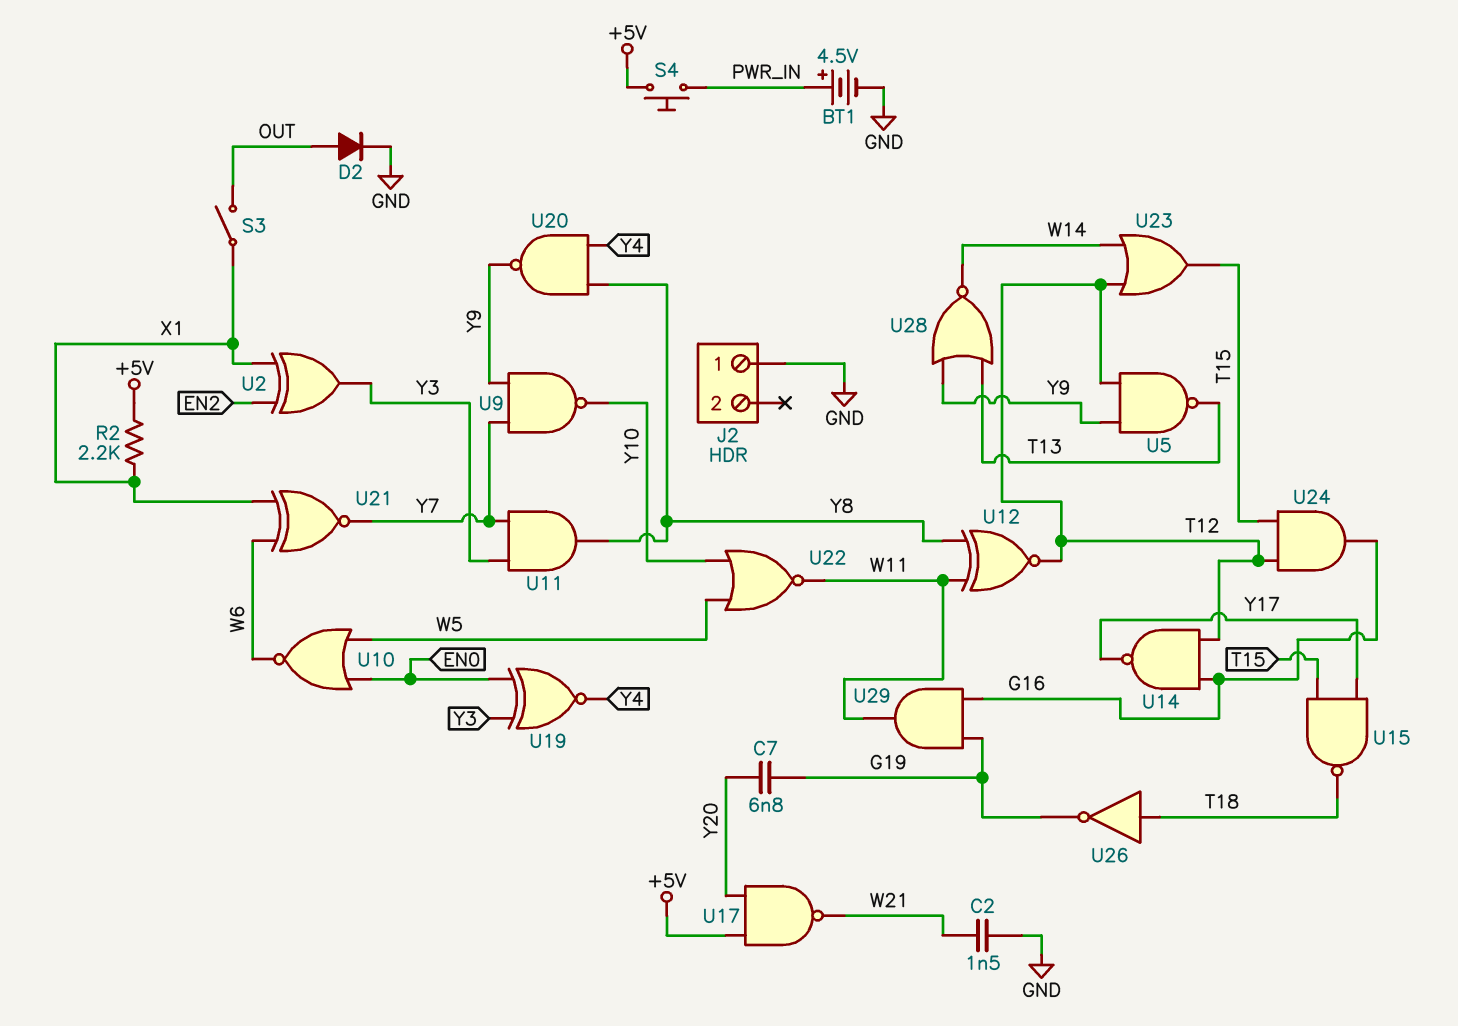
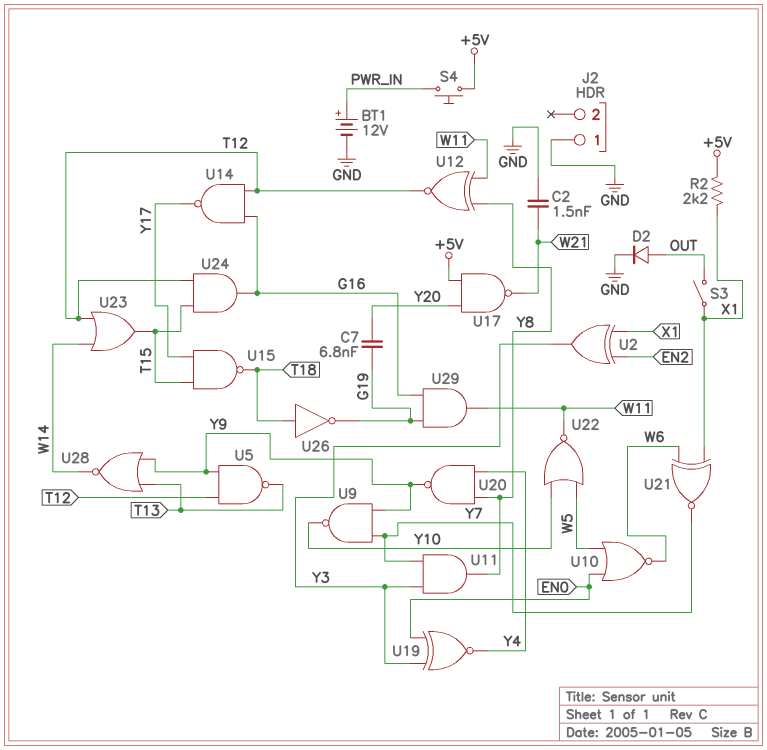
BT1: 4.5V (plus PWR_IN, minus GND) -> 12V (plus PWR_IN, minus GND)

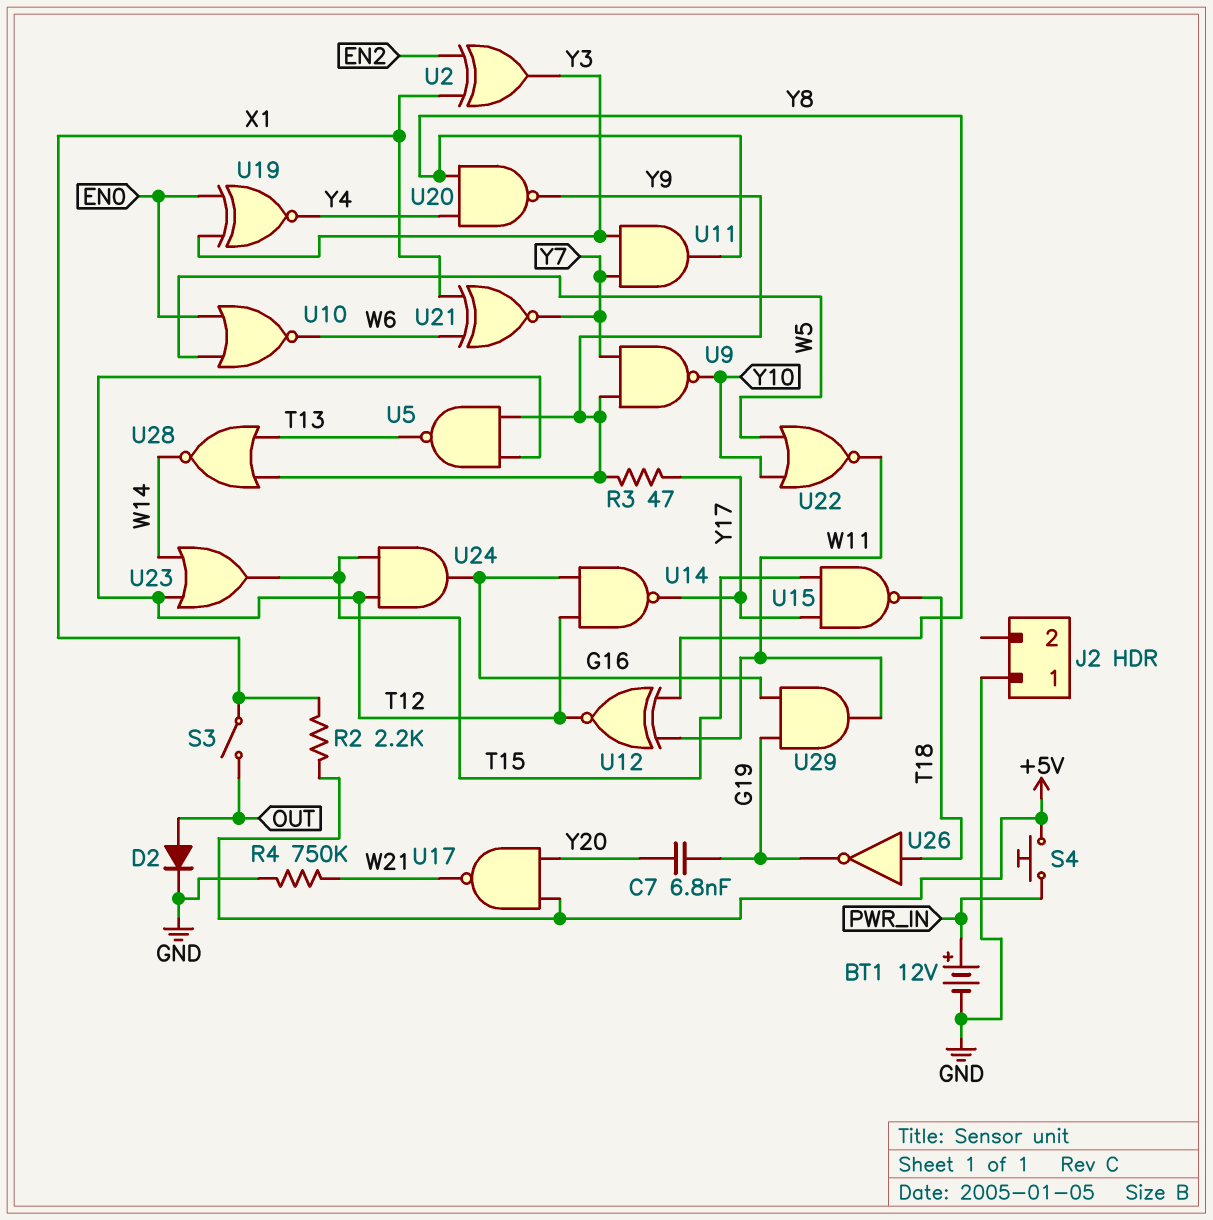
C2: 1.5nF (GND, W21) -> none
R3: none -> 47 (Y9, Y17)
R4: none -> 750k (GND, W21)

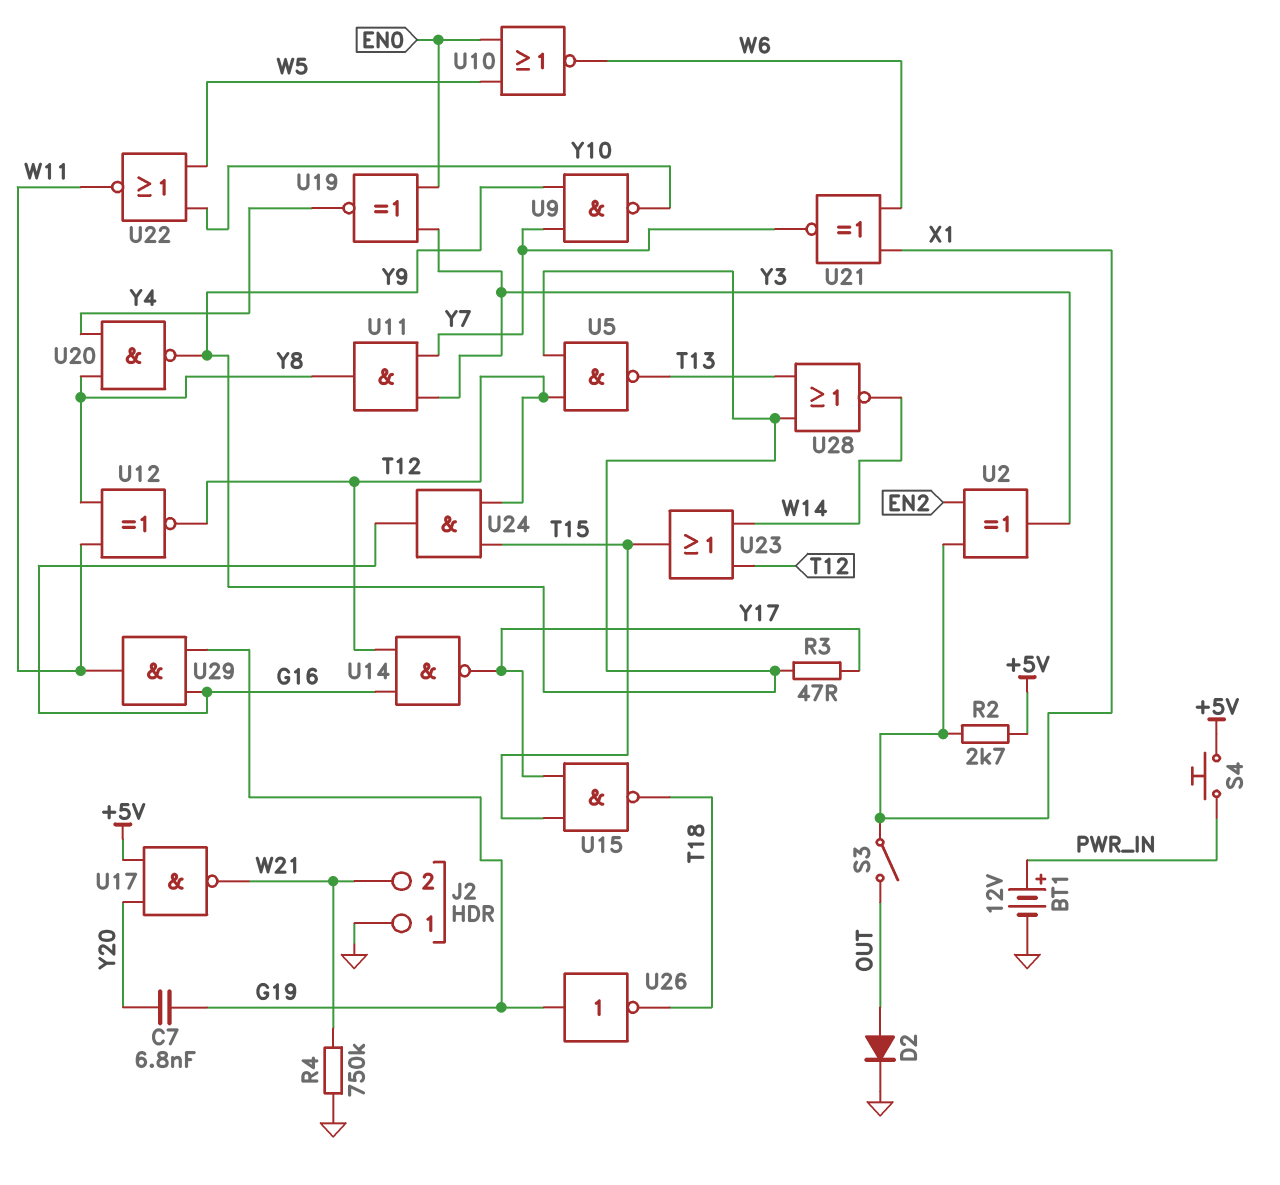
J2 pin 2: none -> W21
R2: 2.2k (+5V, X1) -> 2.7k (+5V, X1)
U26: NOT (in T18, out G19) -> NOT (in G19, out T18)

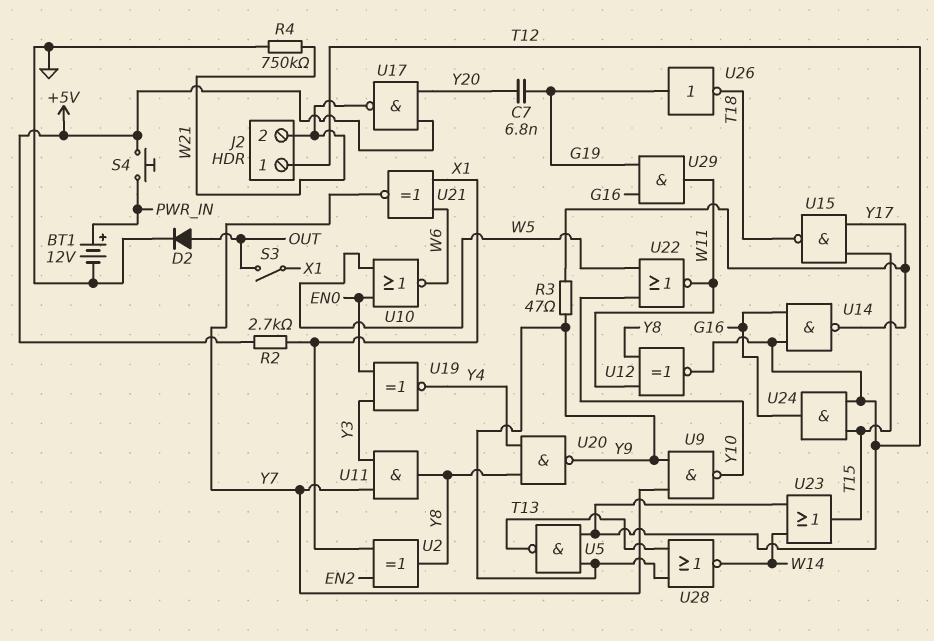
J2 pin 1: GND -> T12
U2: XOR (in EN2, in X1, out Y3) -> XOR (in EN2, in X1, out Y8)

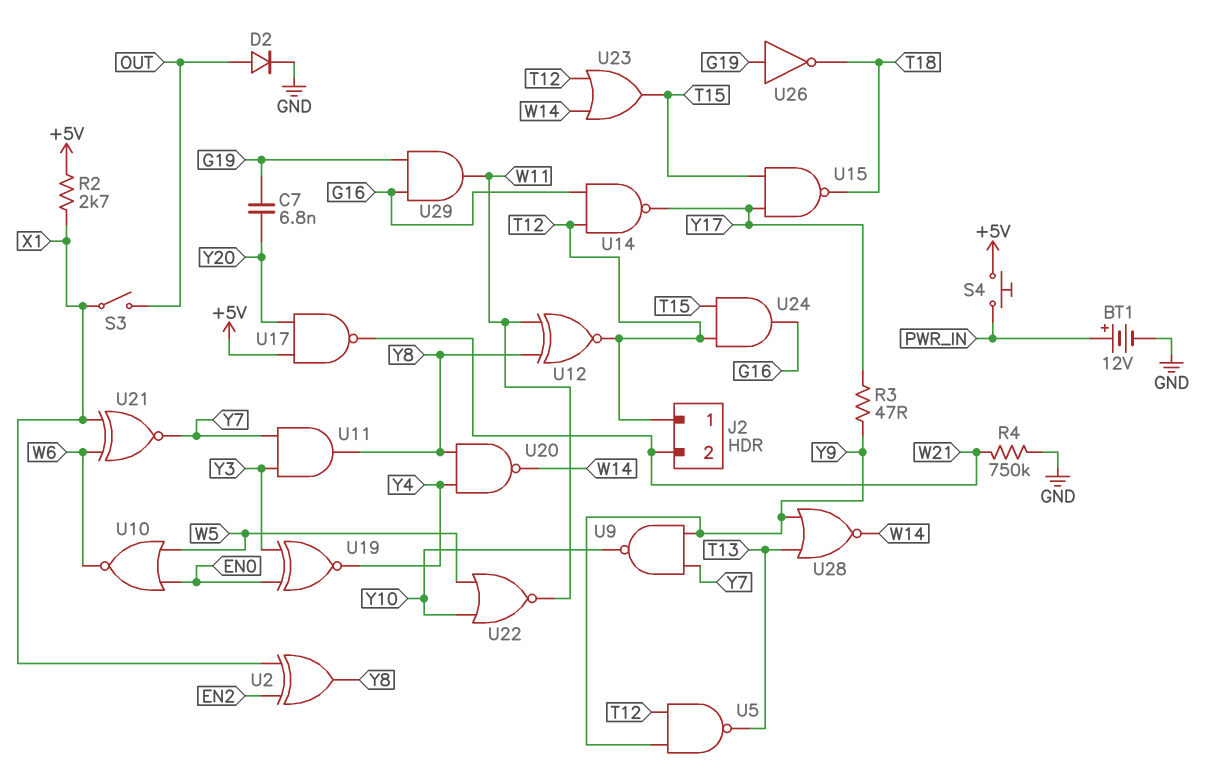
U20: NAND (in Y4, in Y8, out Y9) -> NAND (in Y4, in Y8, out W14)

